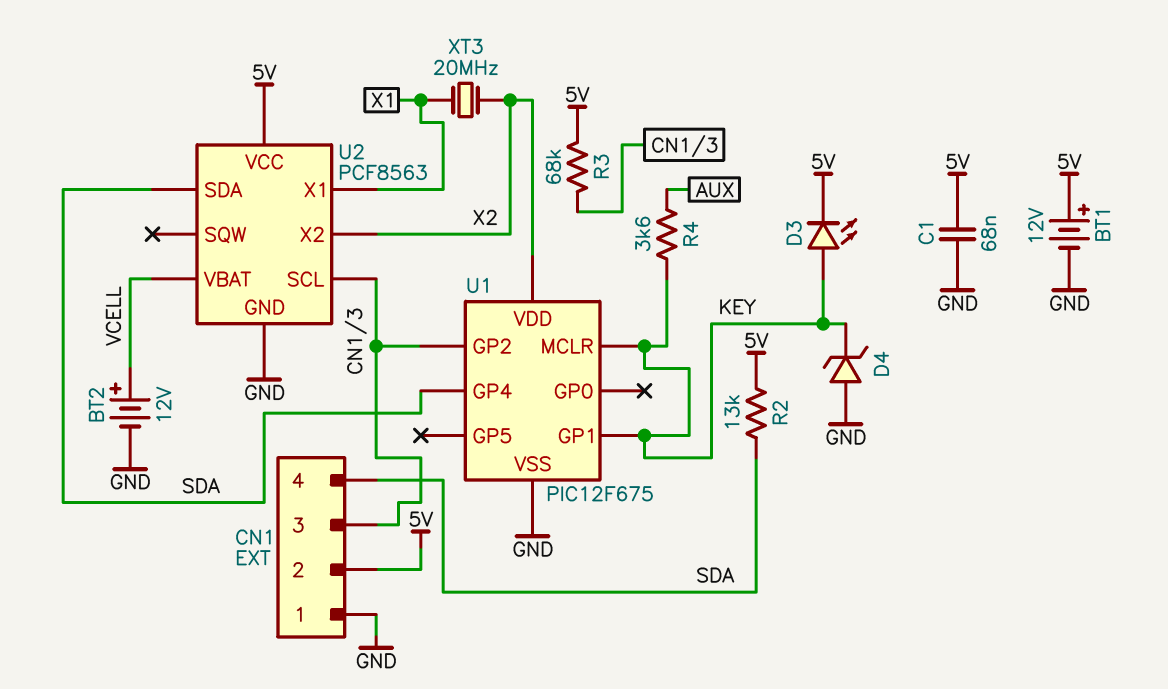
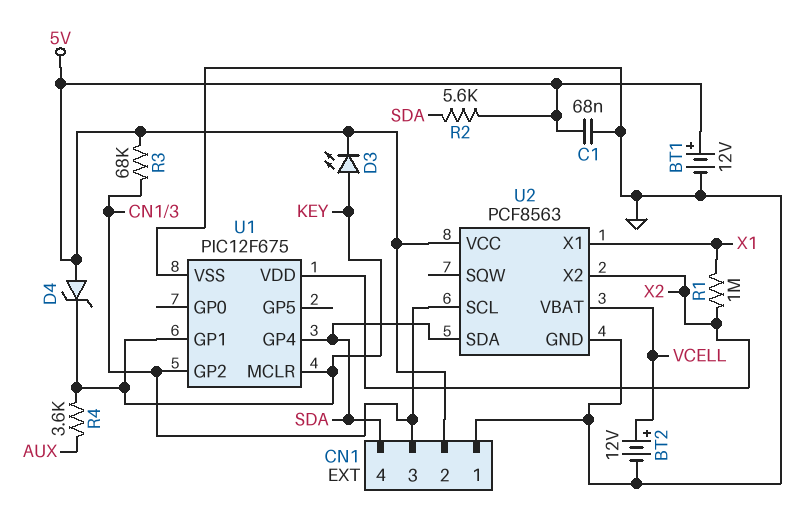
D4: zener (A GND, K KEY) -> zener (A 5V, K KEY)
R1: none -> 1M (X1, X2)
R2: 13k (5V, SDA) -> 5.6k (5V, SDA)
XT3: 20MHz (X1, X2) -> none

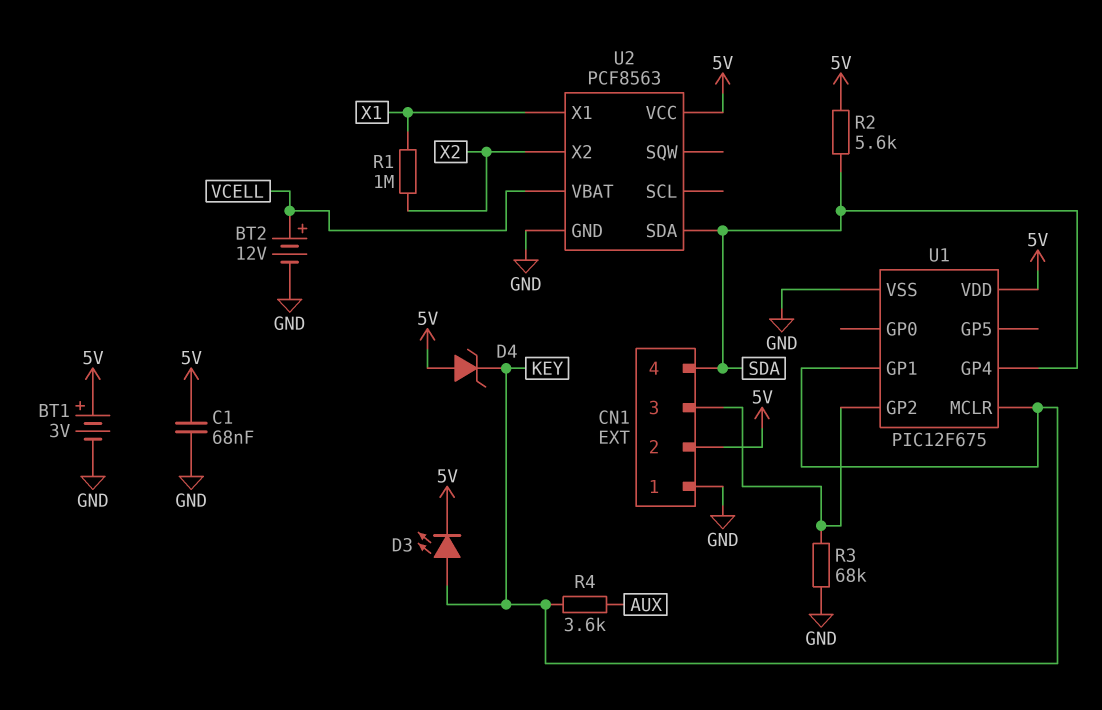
BT1: 12V (plus 5V, minus GND) -> 3V (plus 5V, minus GND)
R3: 68k (5V, CN1/3) -> 68k (CN1/3, GND)
U1 pin VDD: X2 -> 5V
U2 pin SCL: CN1/3 -> none

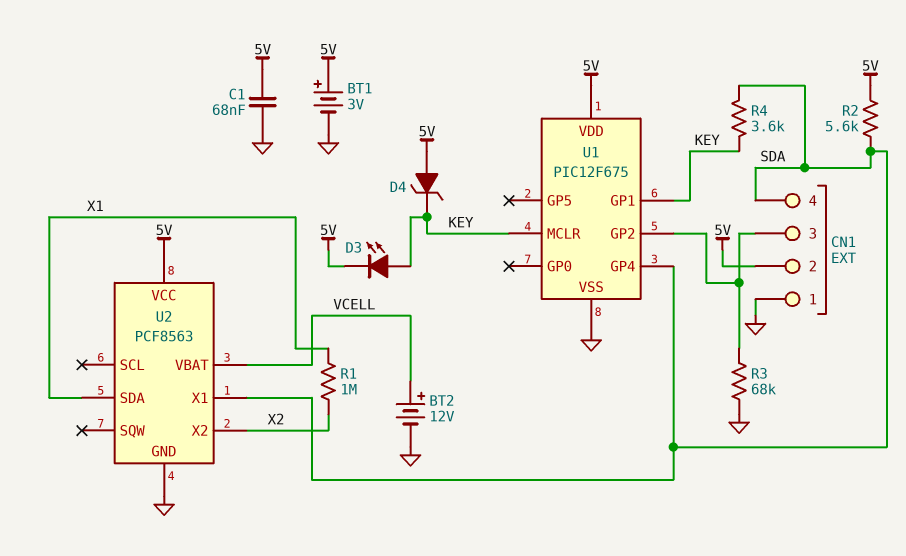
R4: 3.6k (AUX, KEY) -> 3.6k (KEY, SDA)
U2 pin SDA: SDA -> X1
U2 pin X1: X1 -> SDA

